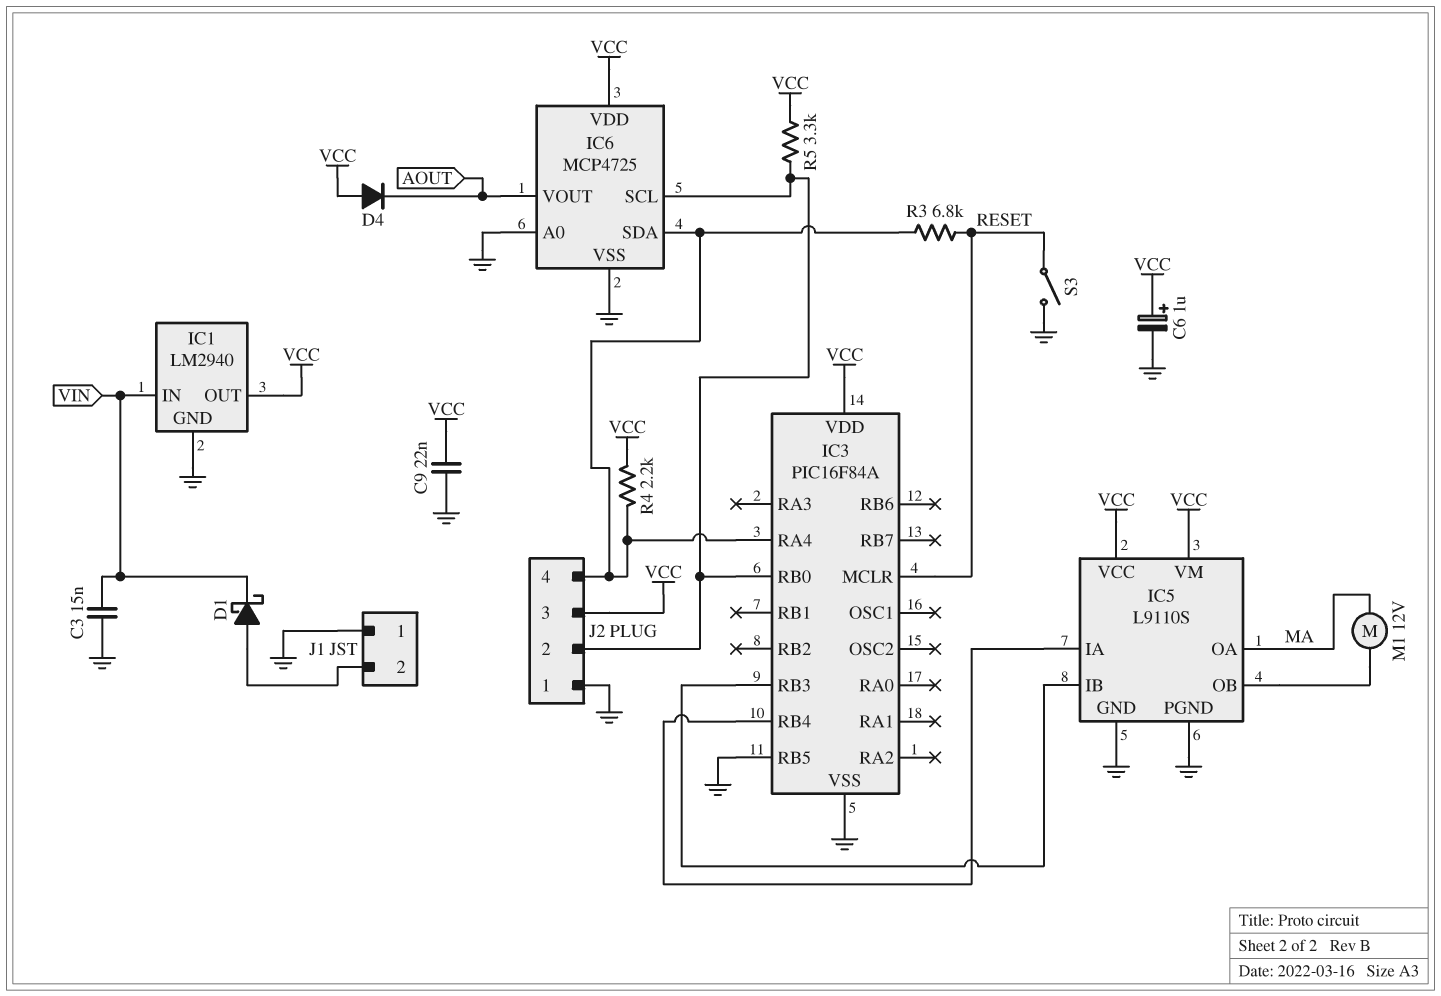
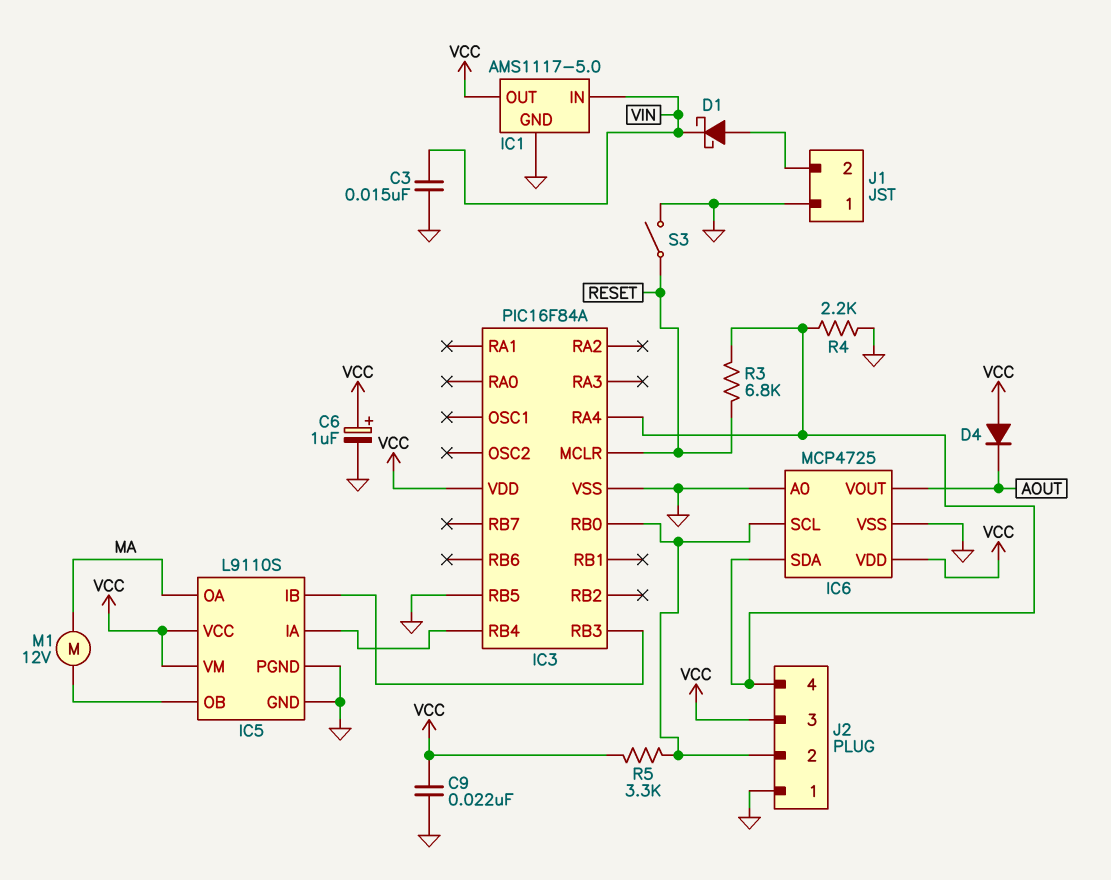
IC1: LM2940 -> AMS1117-5.0
R4: 2.2k (IC3/RA4, VCC) -> 2.2k (GND, IC3/RA4)

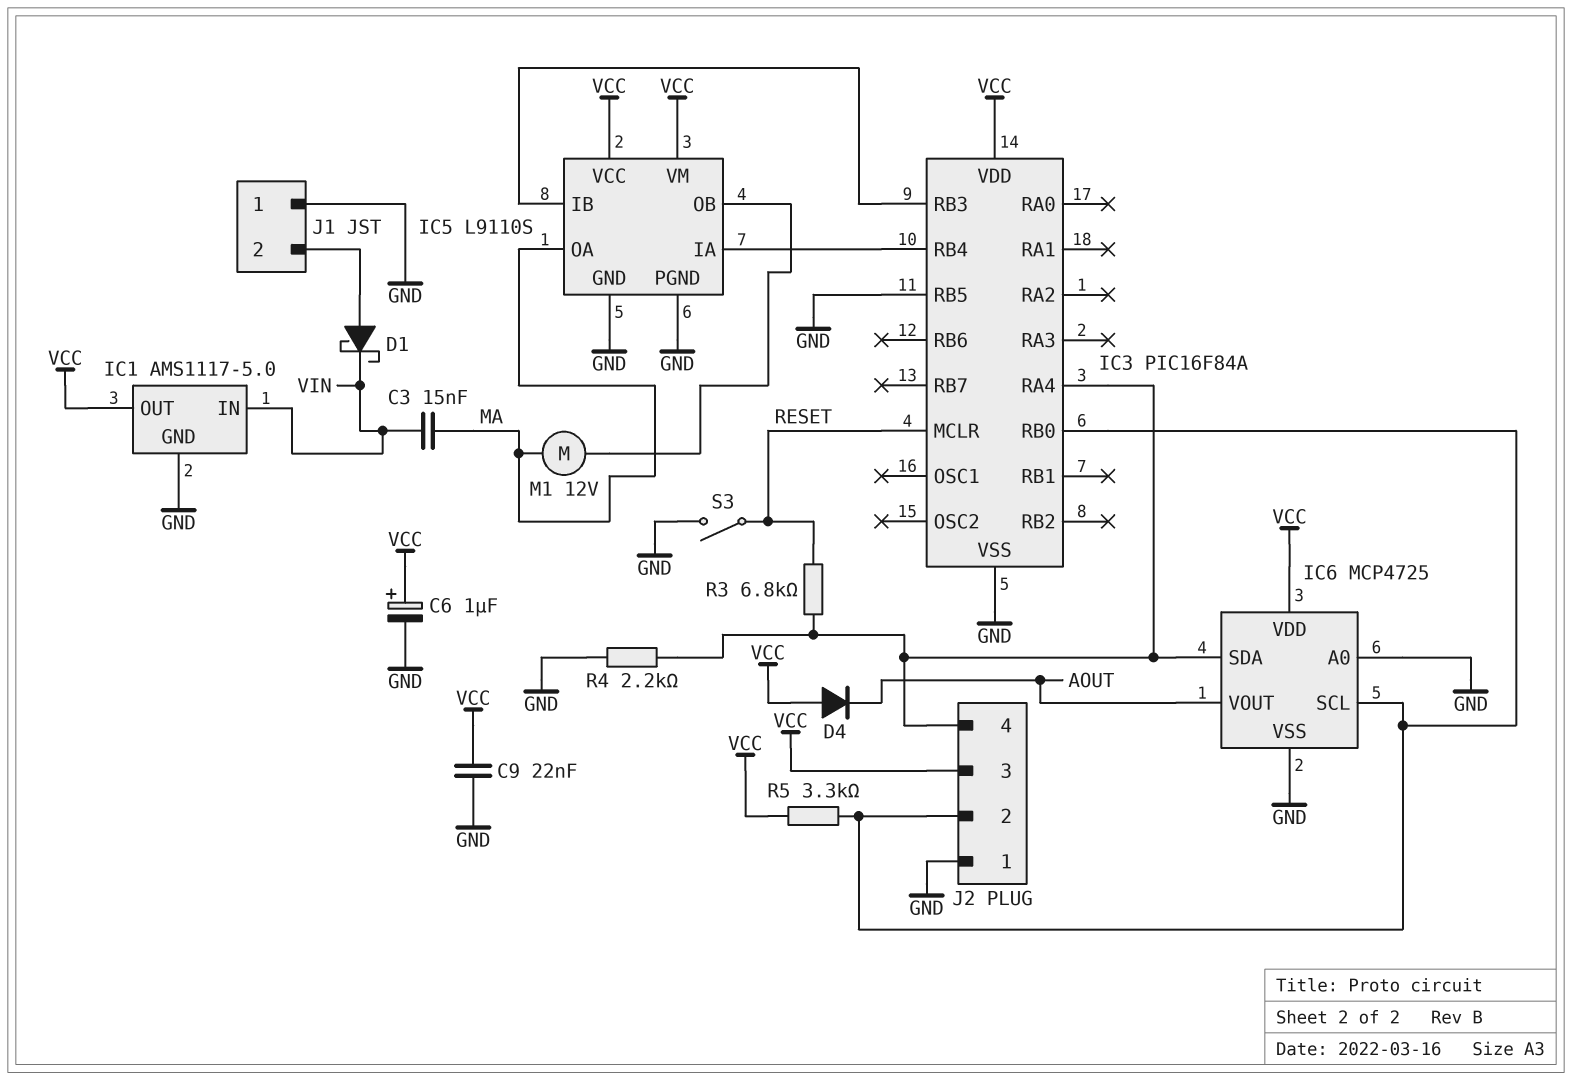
C3: 15nF (GND, VIN) -> 15nF (MA, VIN)

